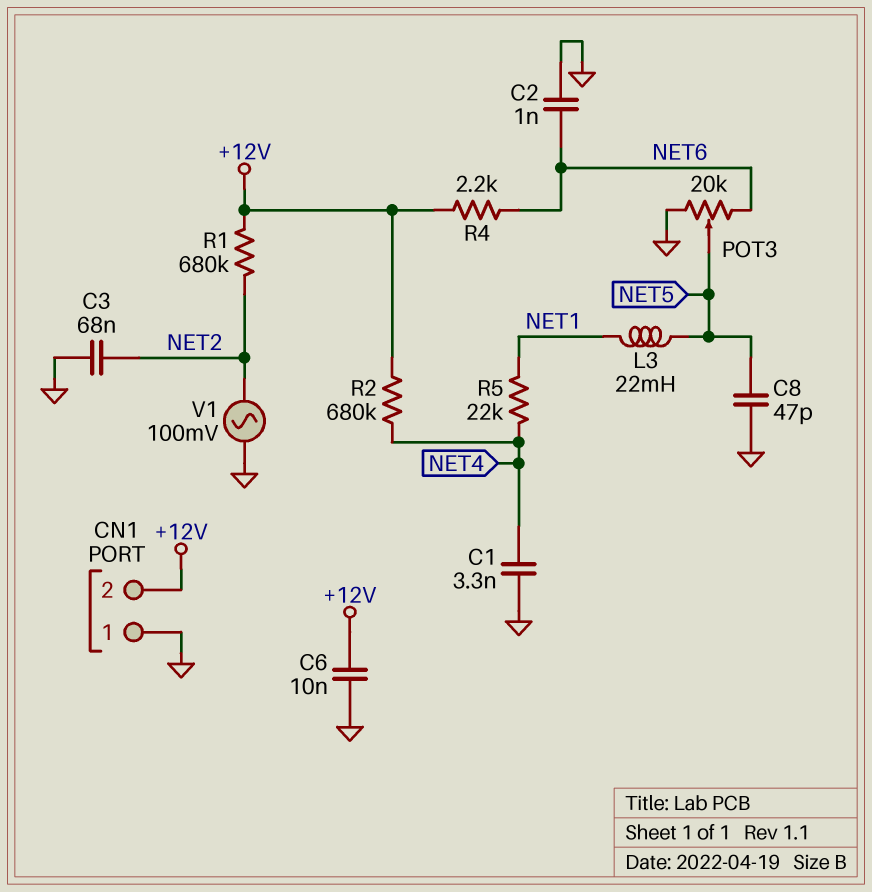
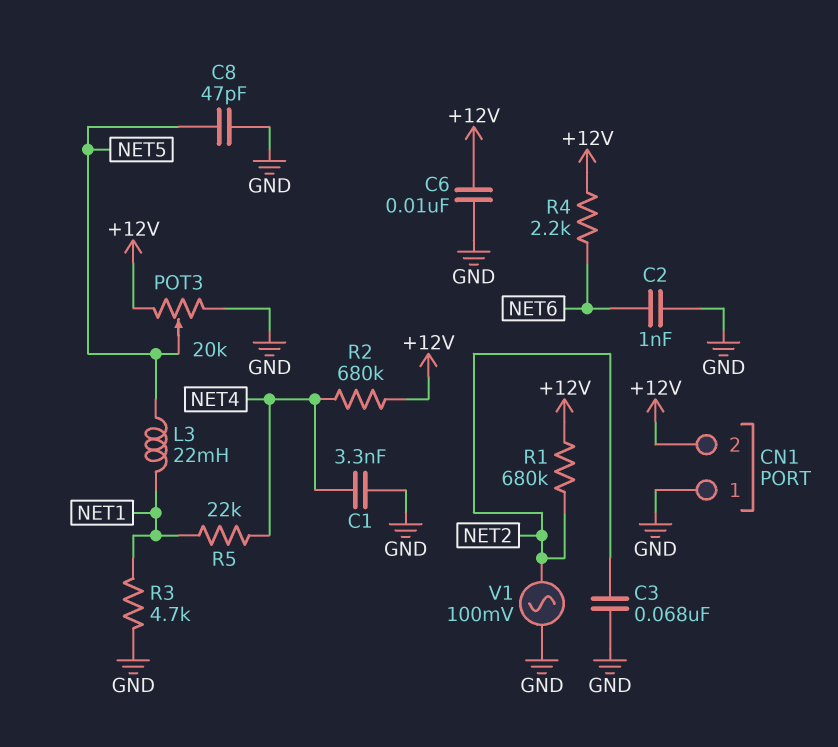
POT3: 20k (GND, NET6, wiper NET5) -> 20k (+12V, GND, wiper NET5)
R3: none -> 4.7k (GND, NET1)

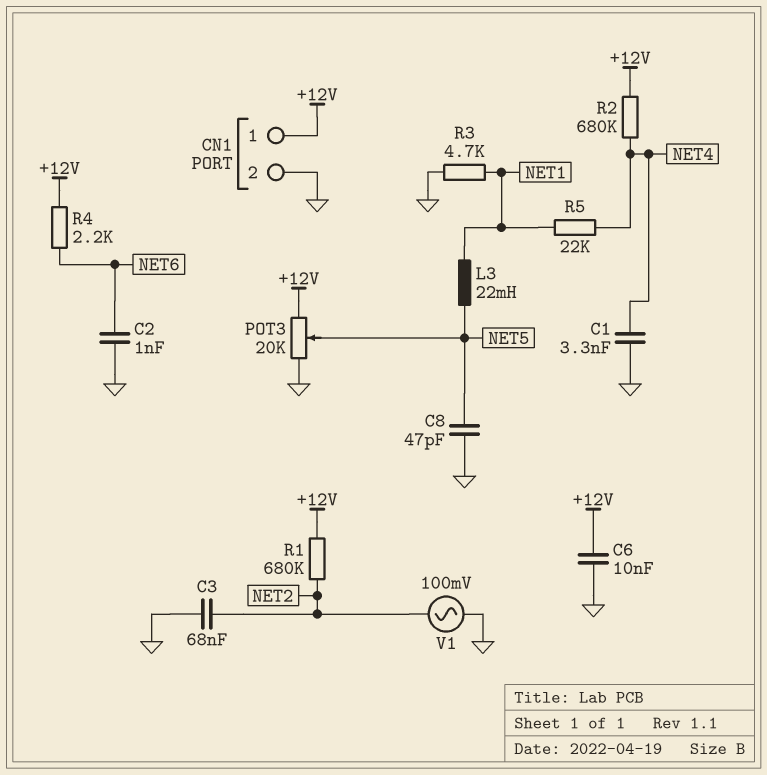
CN1 pin 1: GND -> +12V
CN1 pin 2: +12V -> GND

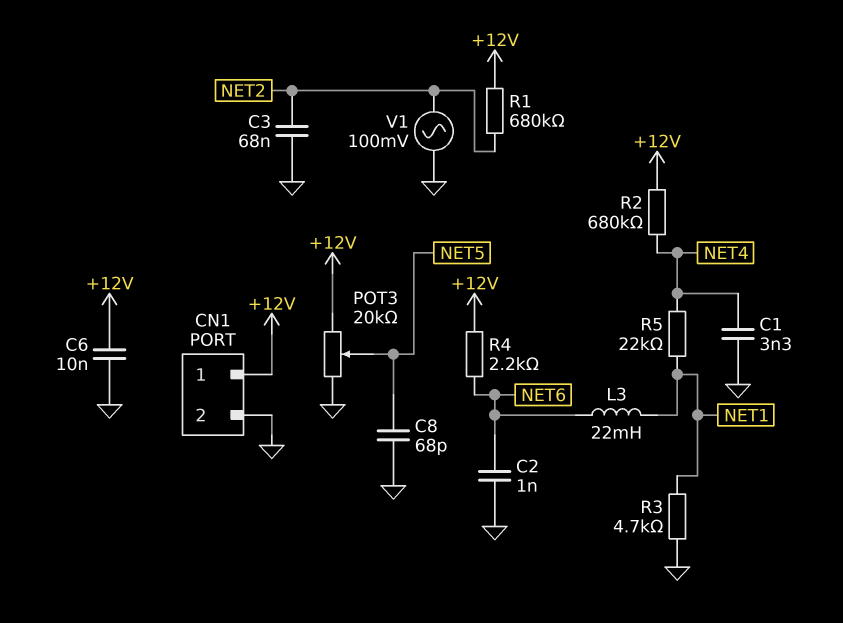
C8: 47pF (GND, NET5) -> 68pF (GND, NET5)
L3: 22mH (NET1, NET5) -> 22mH (NET1, NET6)

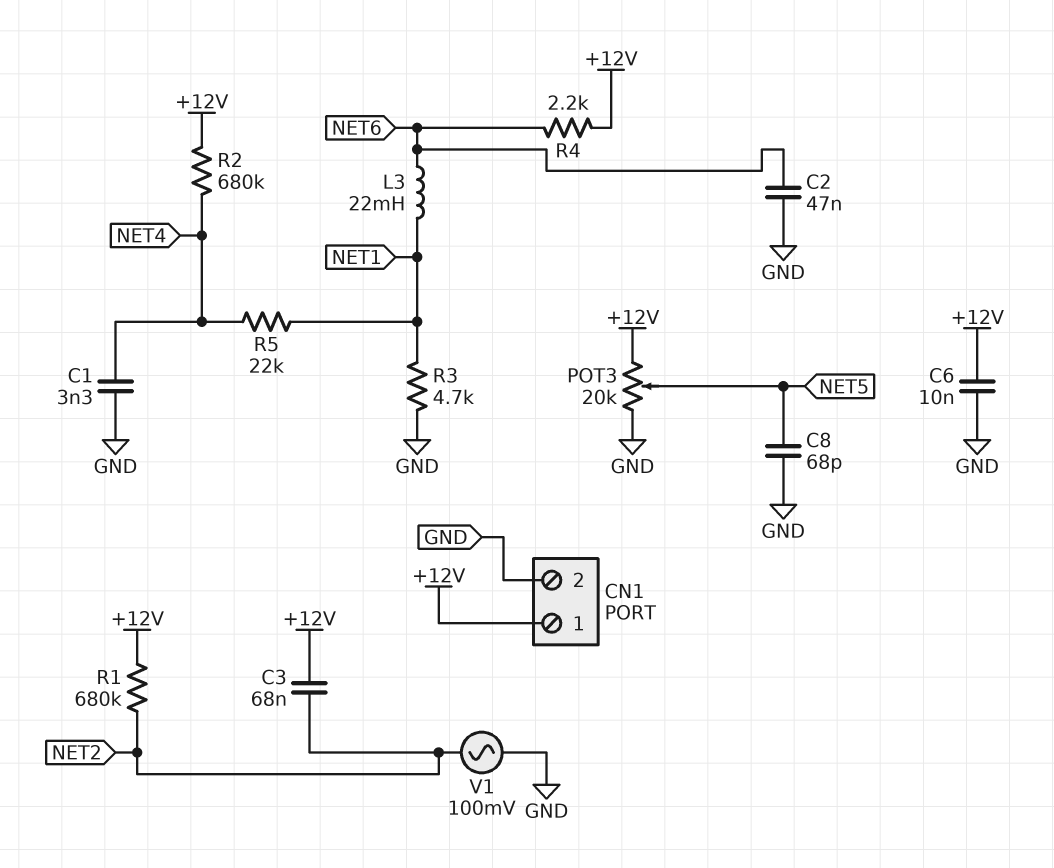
C2: 1nF (GND, NET6) -> 47nF (GND, NET6)
C3: 68nF (GND, NET2) -> 68nF (+12V, NET2)

